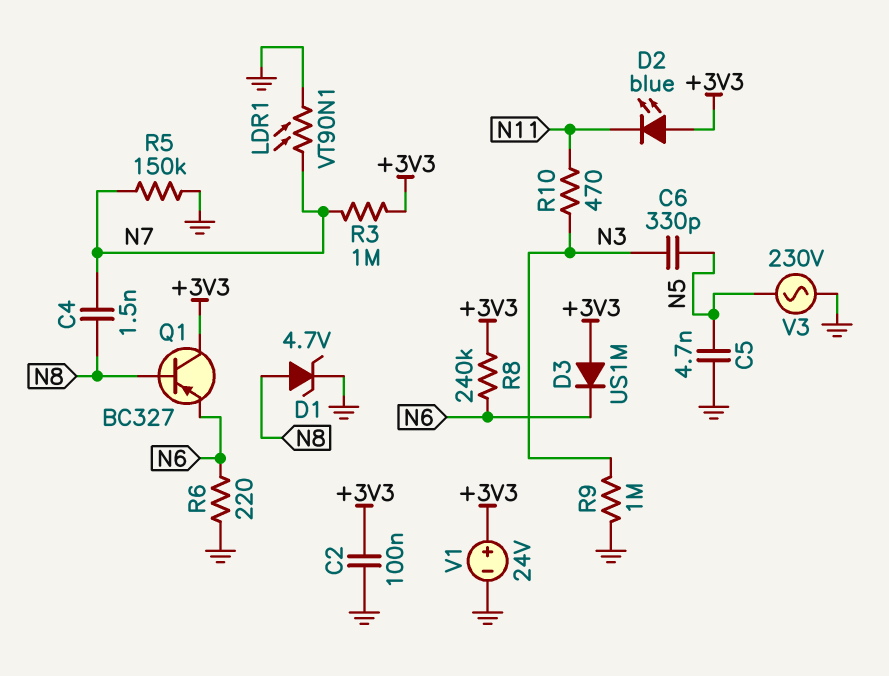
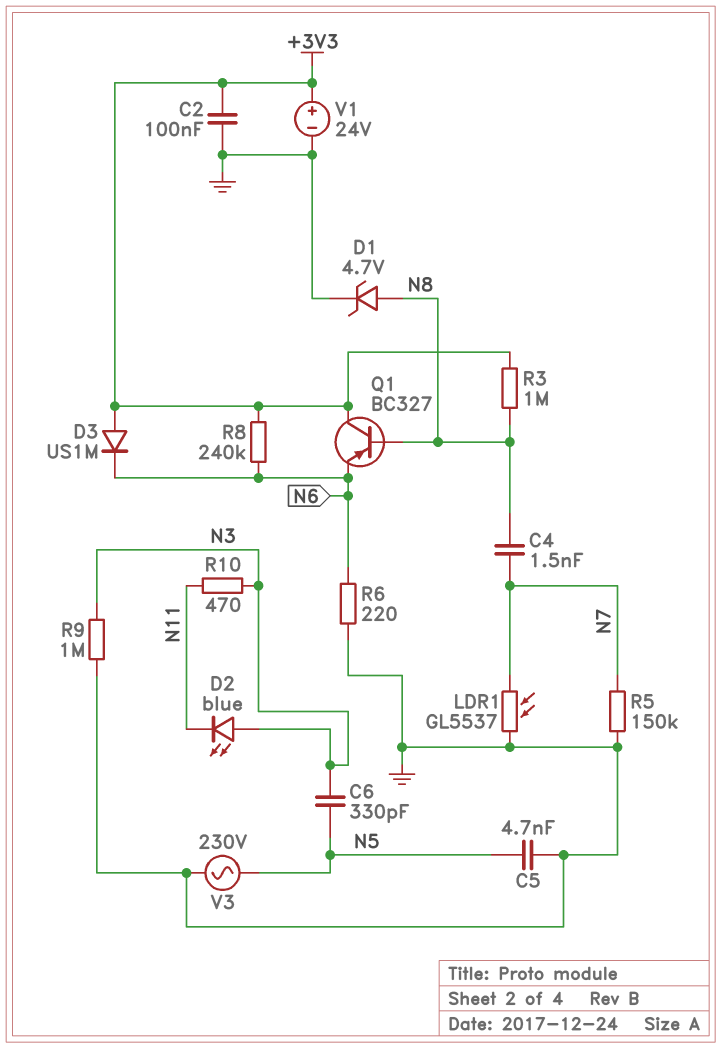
D2: LED blue (A +3V3, K N11) -> LED blue (A N3, K N11)
LDR1: VT90N1 (GND, N7) -> GL5537 (GND, N7)
R3: 1M (+3V3, N7) -> 1M (+3V3, N8)

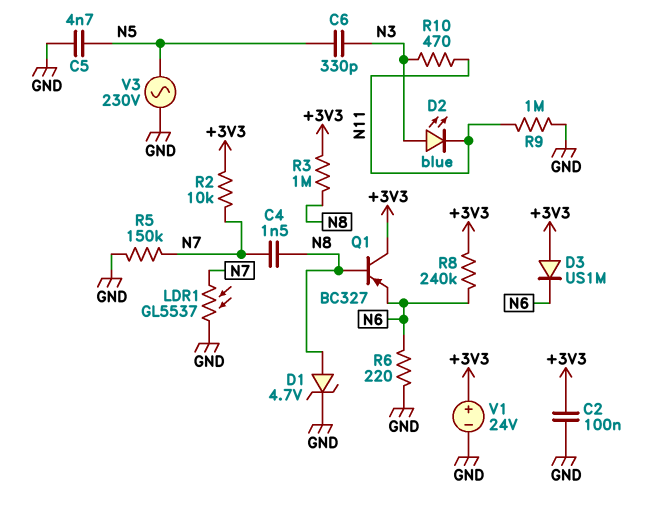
R2: none -> 10k (+3V3, N7)
R9: 1M (GND, N3) -> 1M (GND, N11)

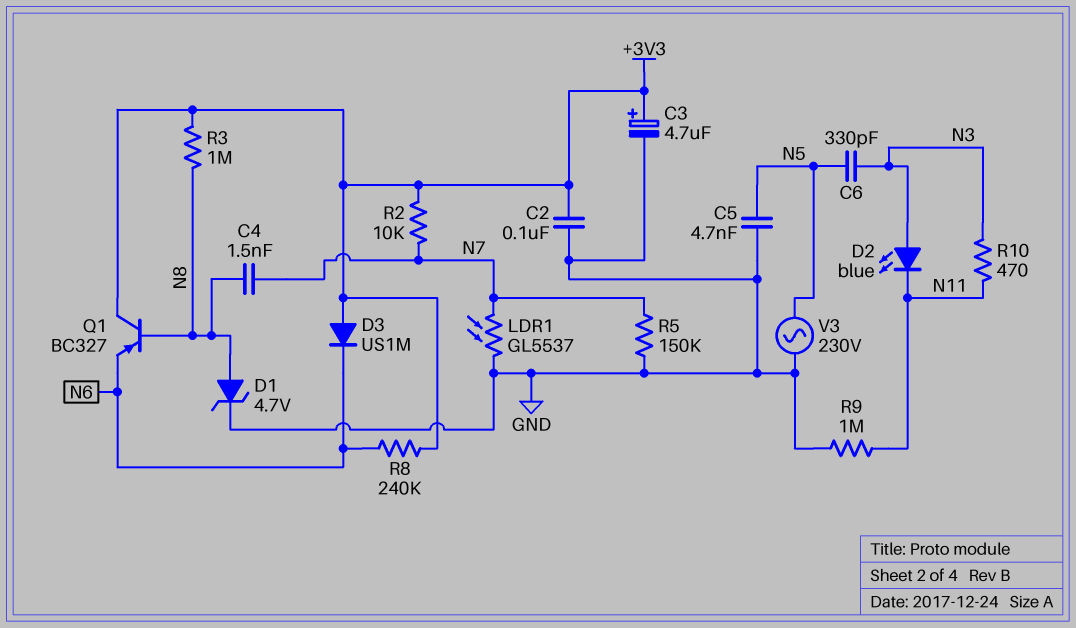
C3: none -> 4.7uF (plus +3V3, minus GND)
R6: 220 (GND, N6) -> none
V1: 24V (plus +3V3, minus GND) -> none

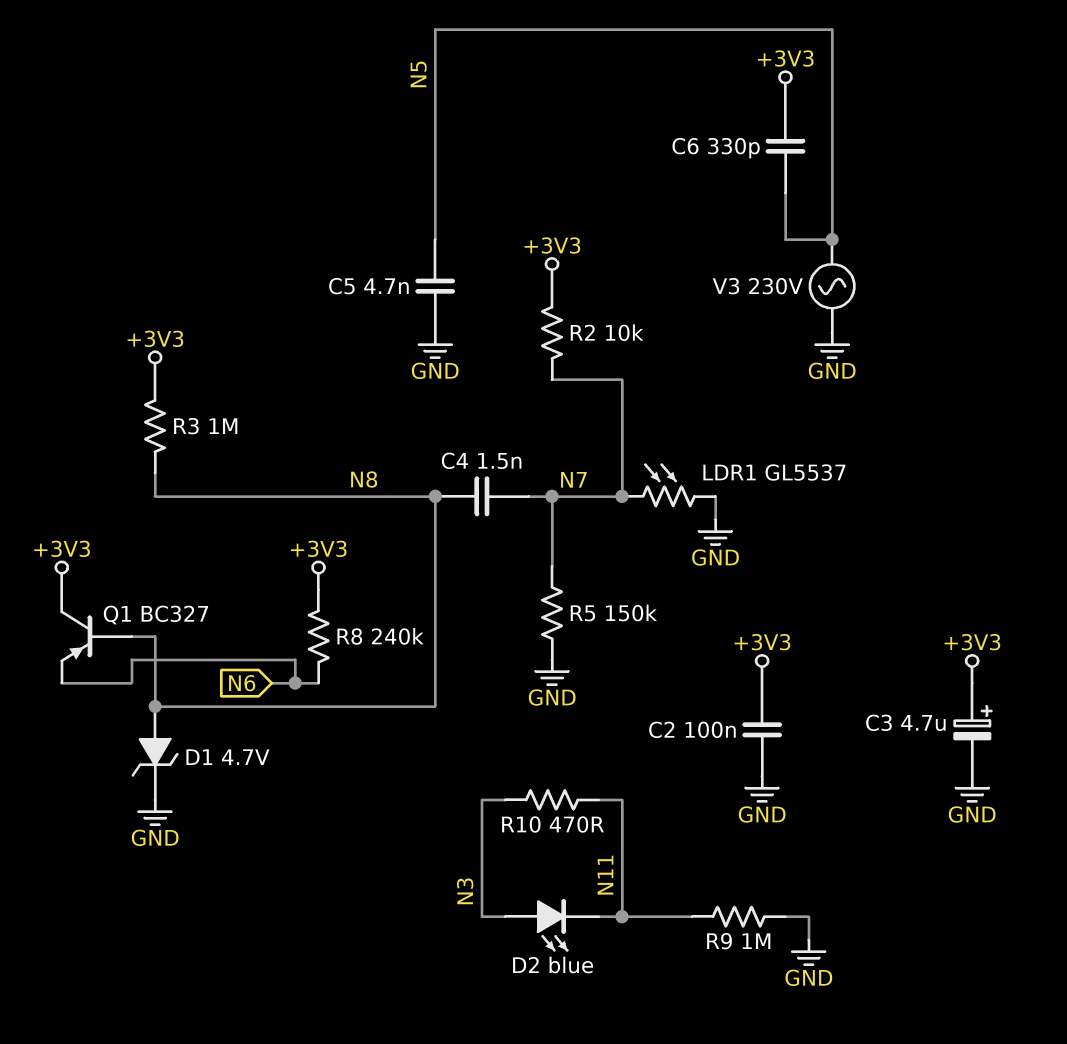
C6: 330pF (N3, N5) -> 330pF (+3V3, N5)
D3: diode US1M (A +3V3, K N6) -> none

